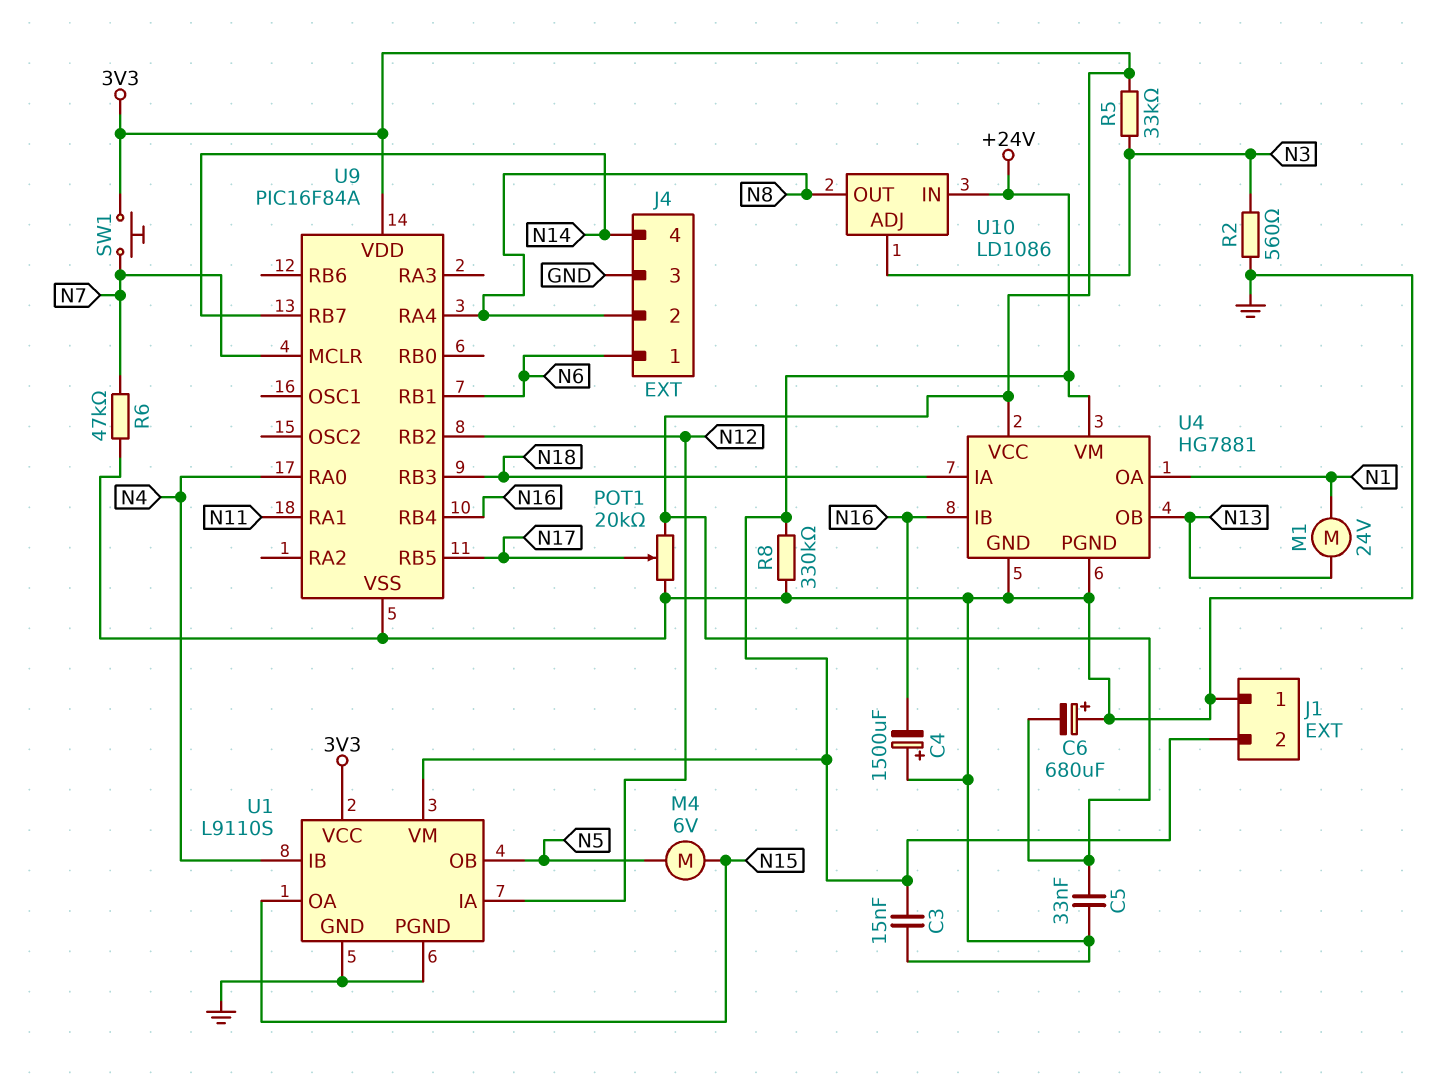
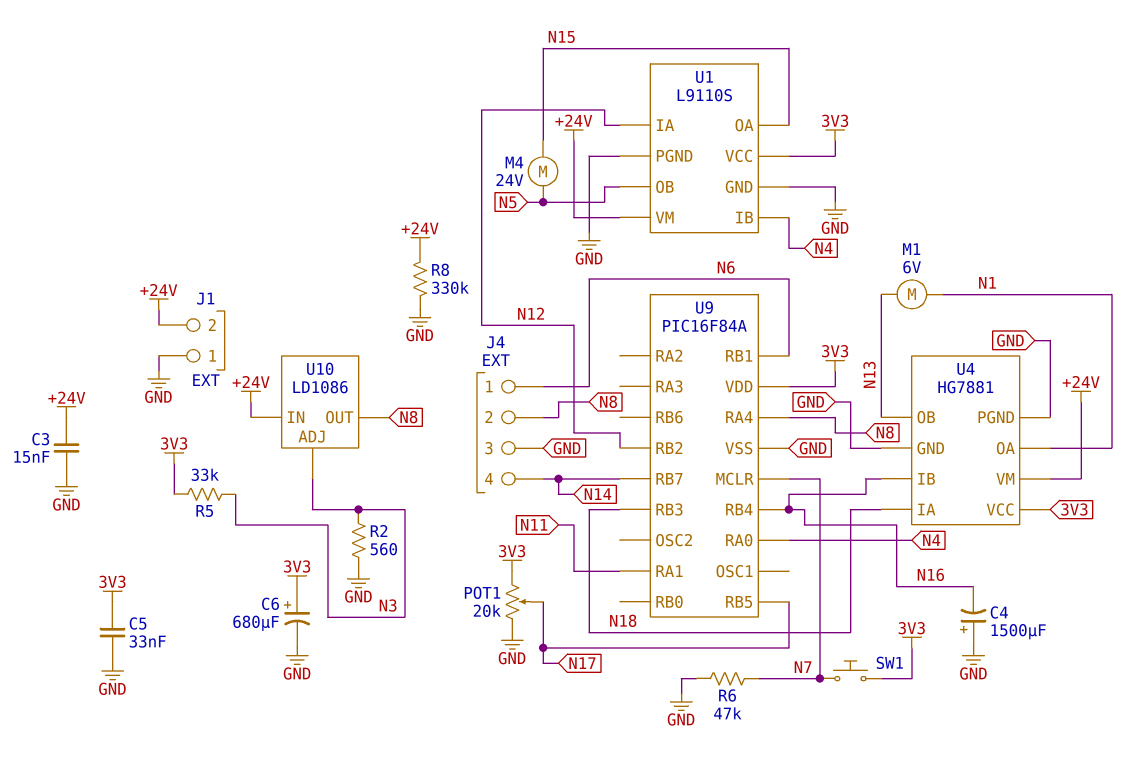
C6: 680uF (plus GND, minus 3V3) -> 680uF (plus 3V3, minus GND)
M1: motor 24V (N1, N13) -> motor 6V (N1, N13)
M4: motor 6V (N5, N15) -> motor 24V (N5, N15)

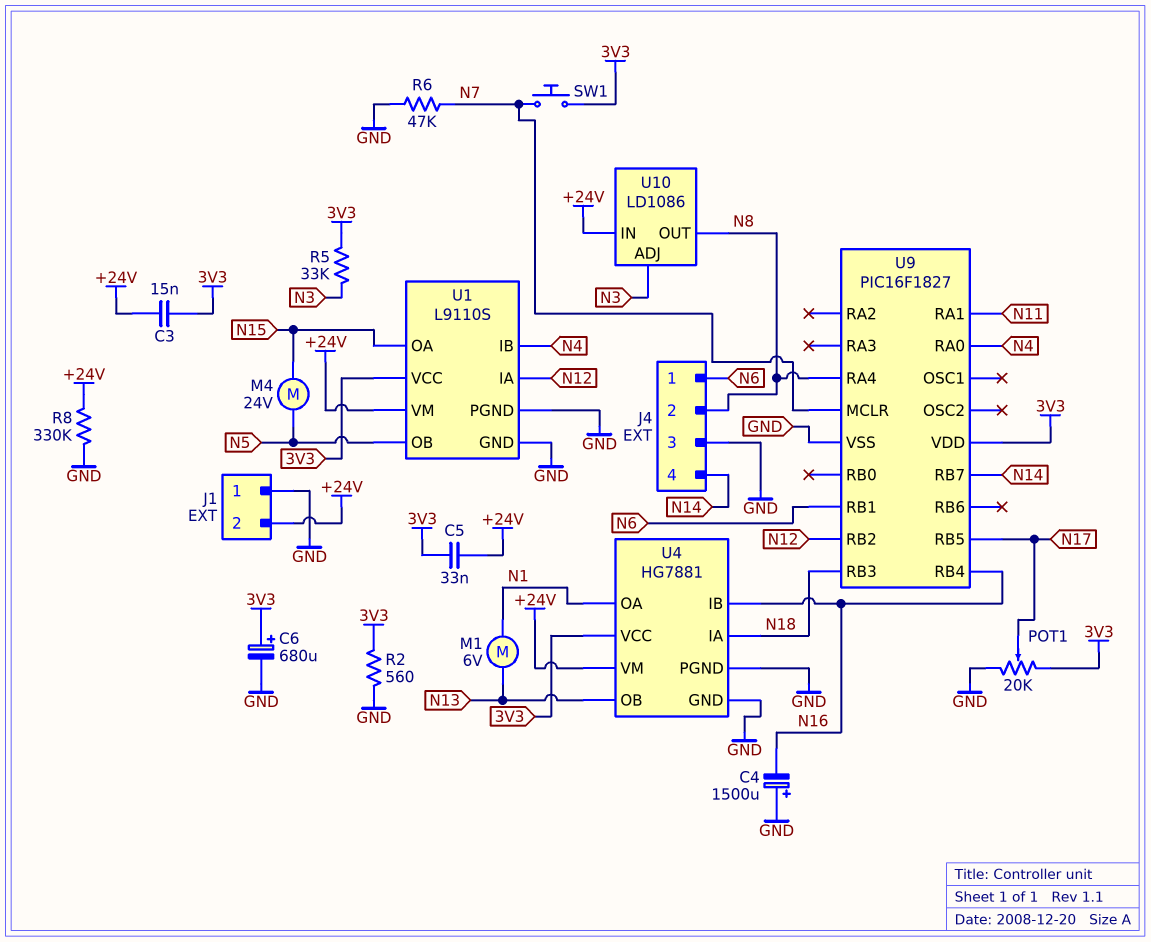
C3: 15nF (+24V, GND) -> 15nF (+24V, 3V3)
C5: 33nF (3V3, GND) -> 33nF (+24V, 3V3)
R2: 560 (GND, N3) -> 560 (3V3, GND)
U9: PIC16F84A -> PIC16F1827

